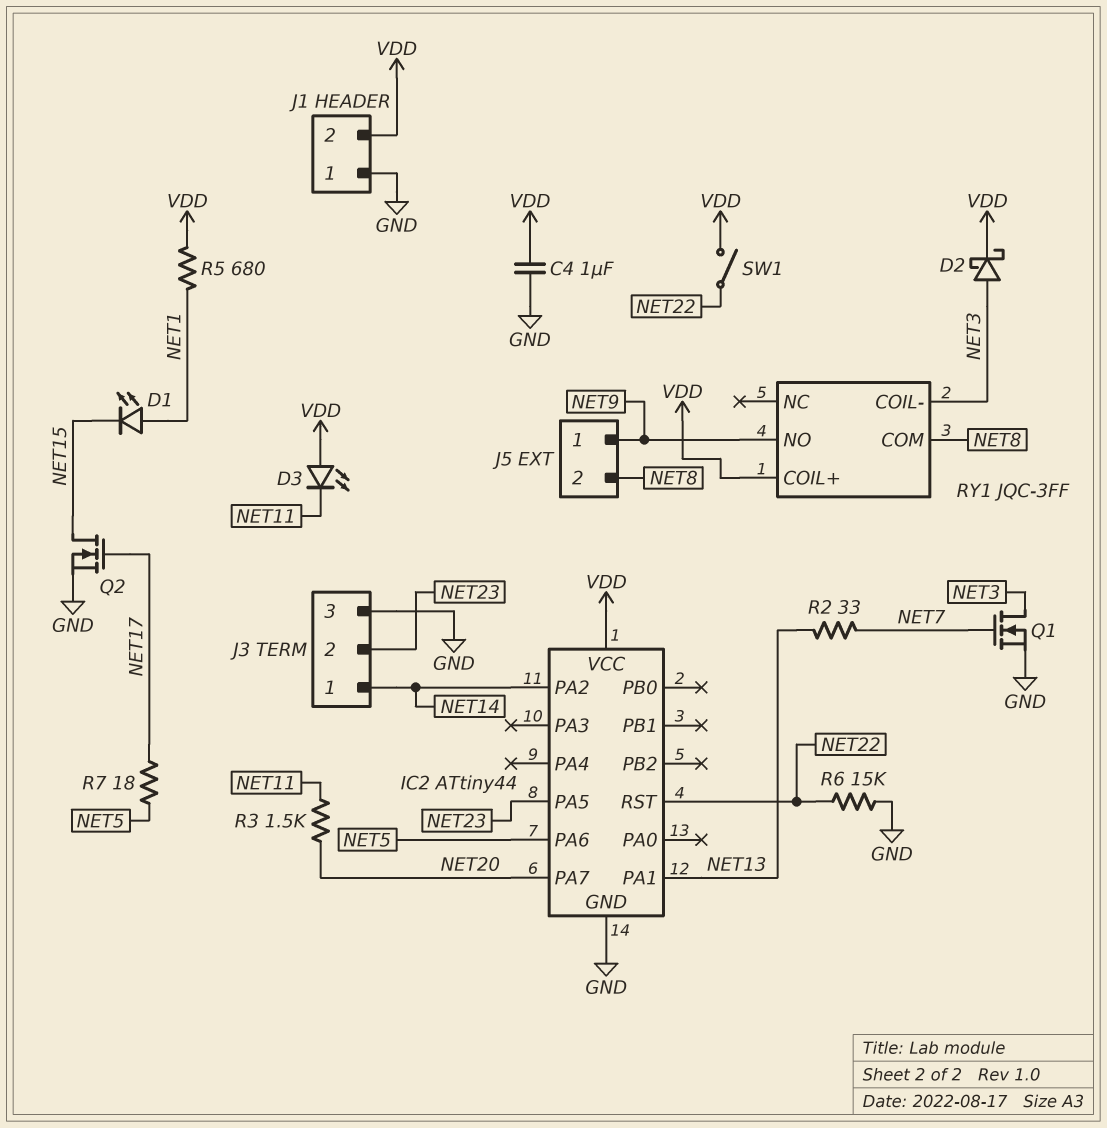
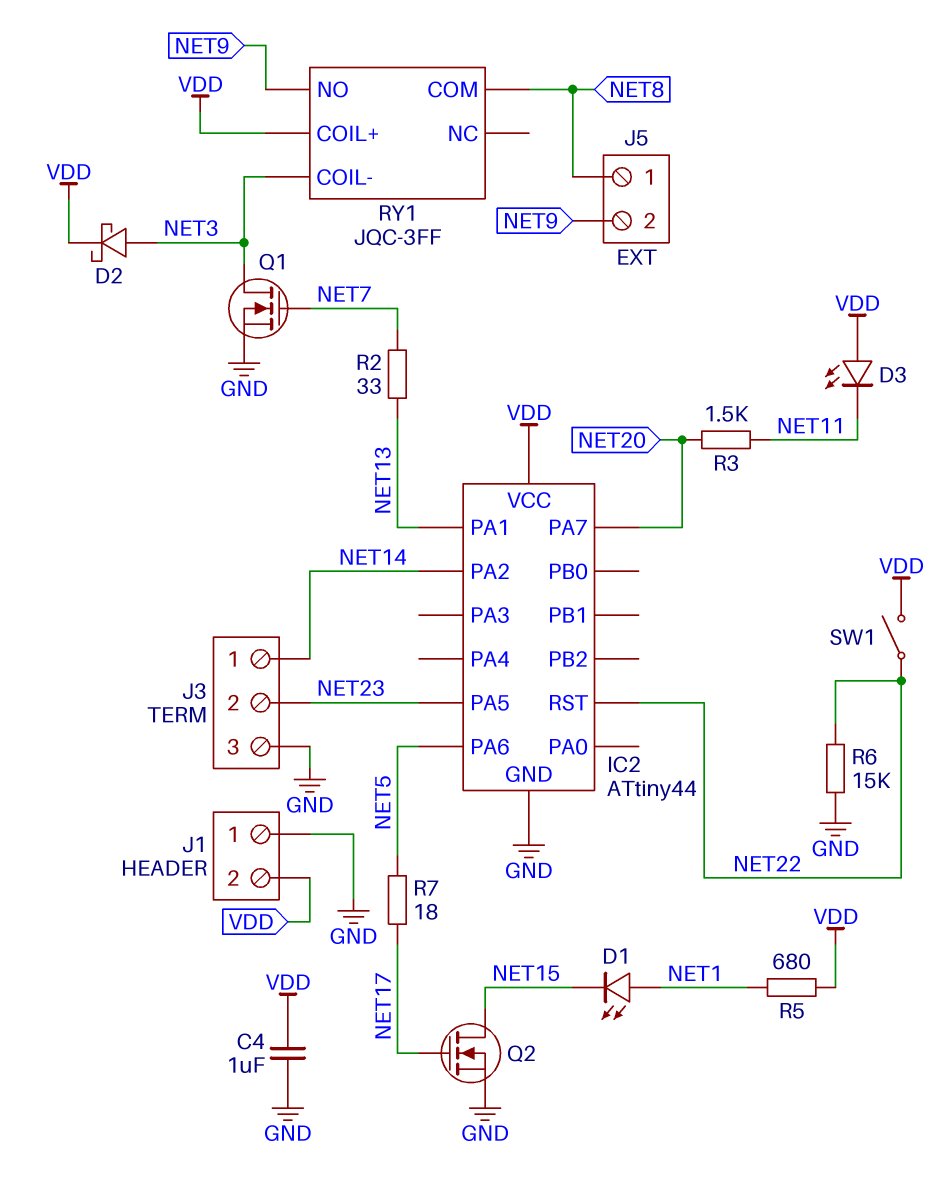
J5 pin 1: NET9 -> NET8
J5 pin 2: NET8 -> NET9

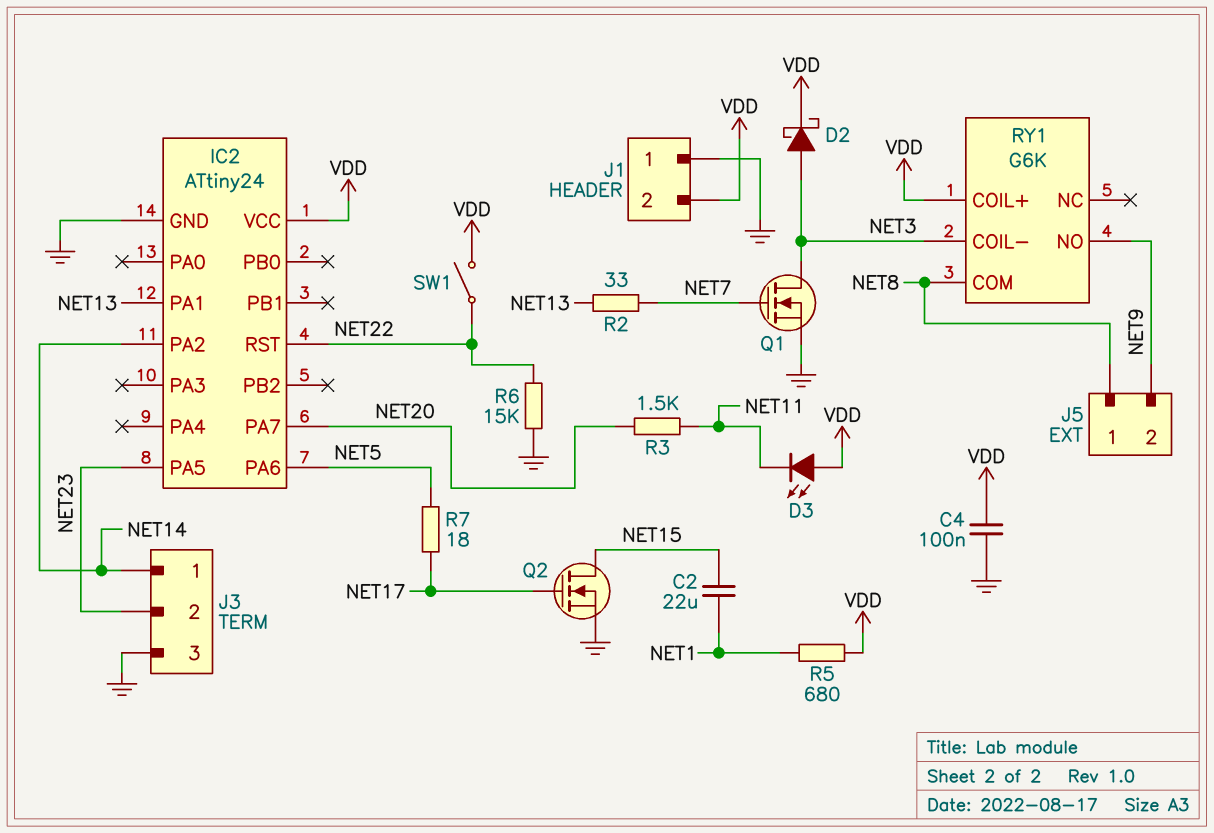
C2: none -> 22uF (NET1, NET15)
C4: 1uF (GND, VDD) -> 100nF (GND, VDD)
D1: LED (A NET1, K NET15) -> none
IC2: ATtiny44 -> ATtiny24
RY1: JQC-3FF -> G6K

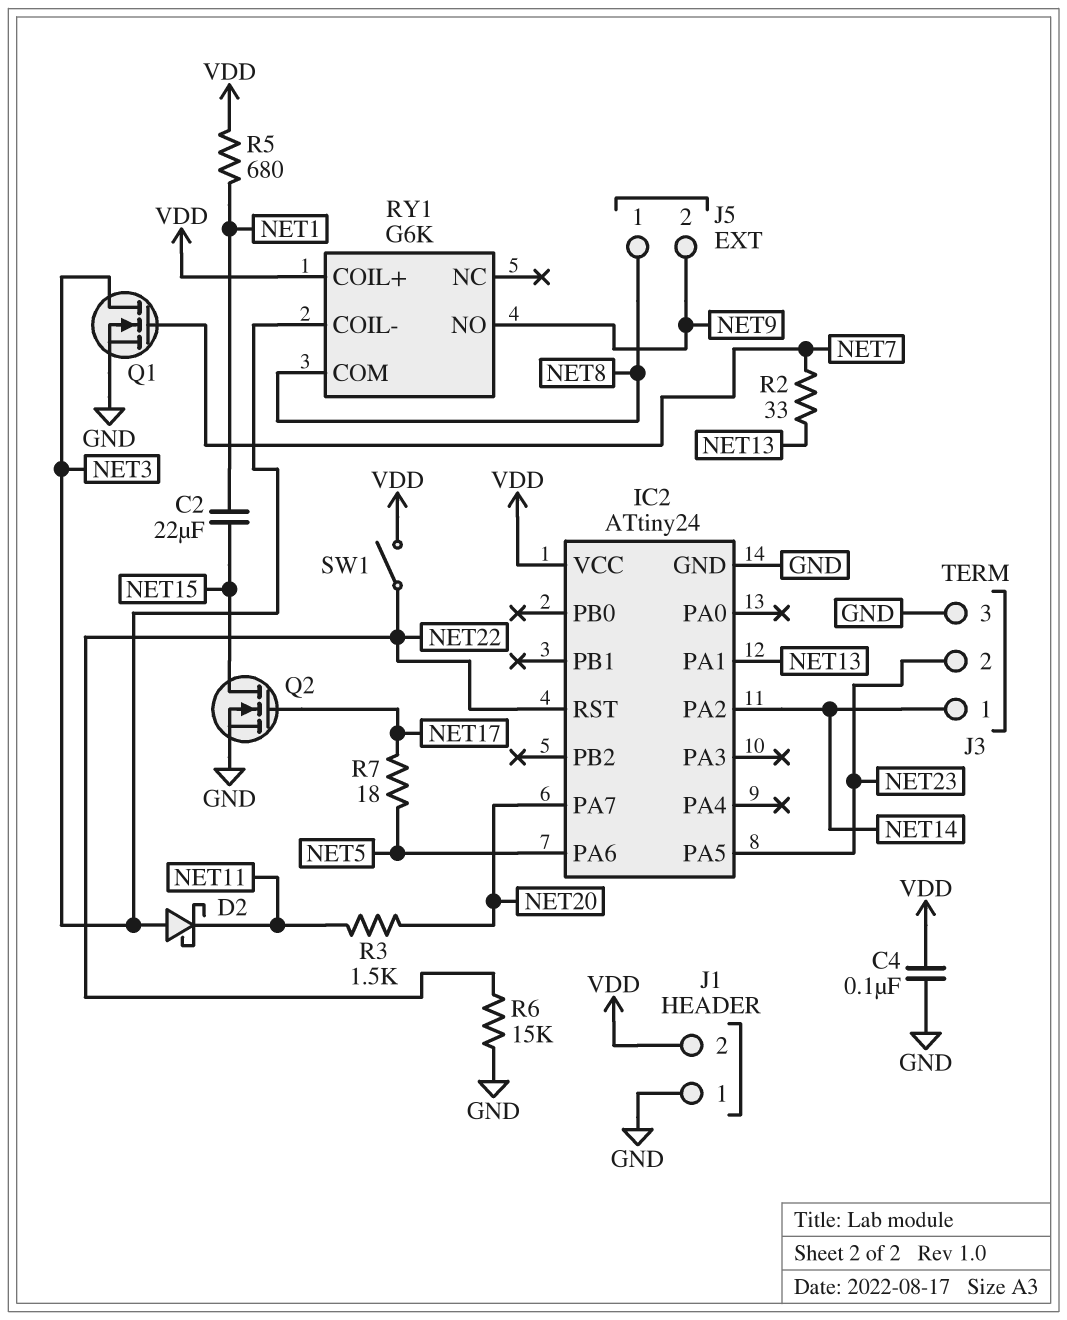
D2: schottky (A NET3, K VDD) -> schottky (A NET3, K NET11)
D3: LED (A VDD, K NET11) -> none

